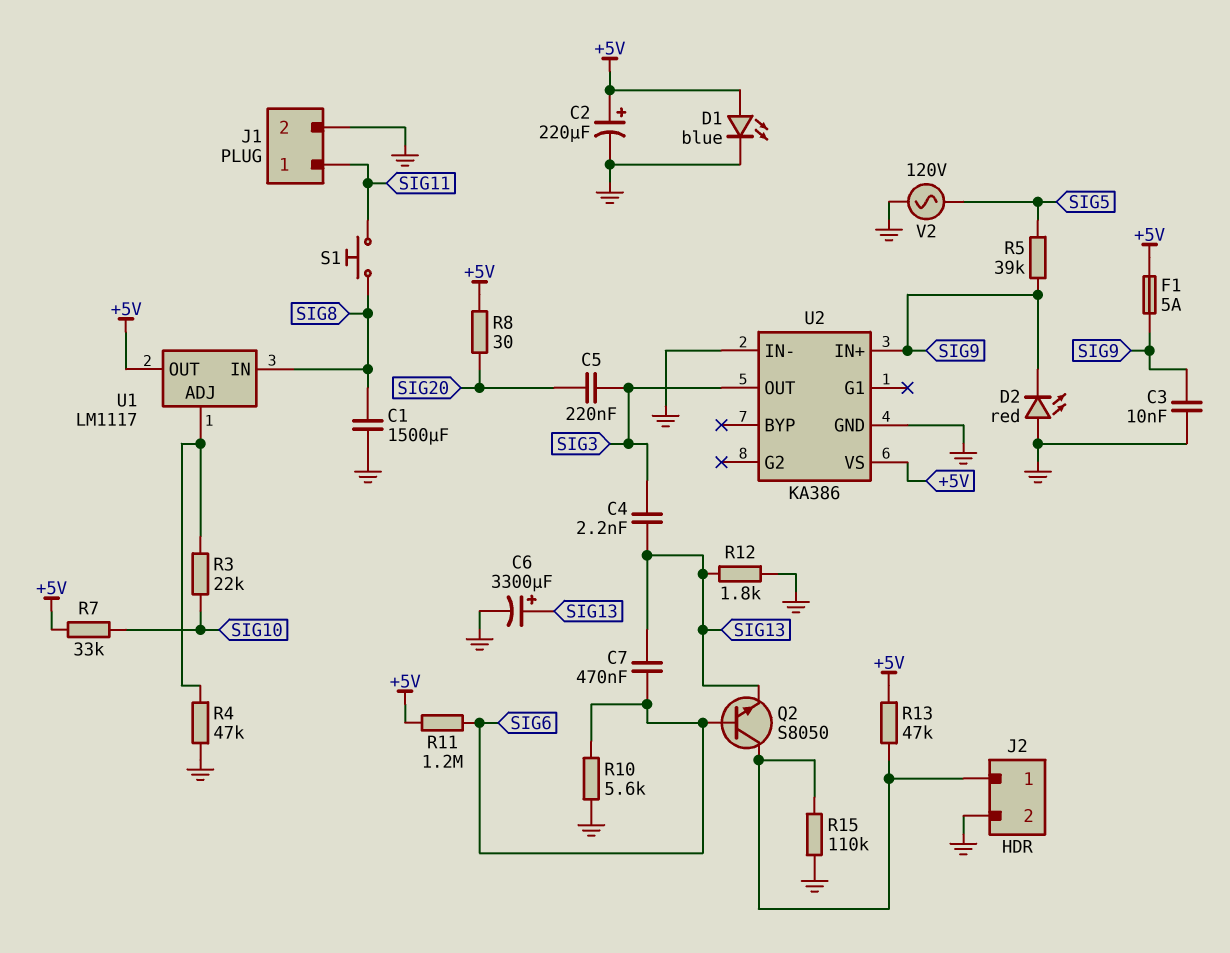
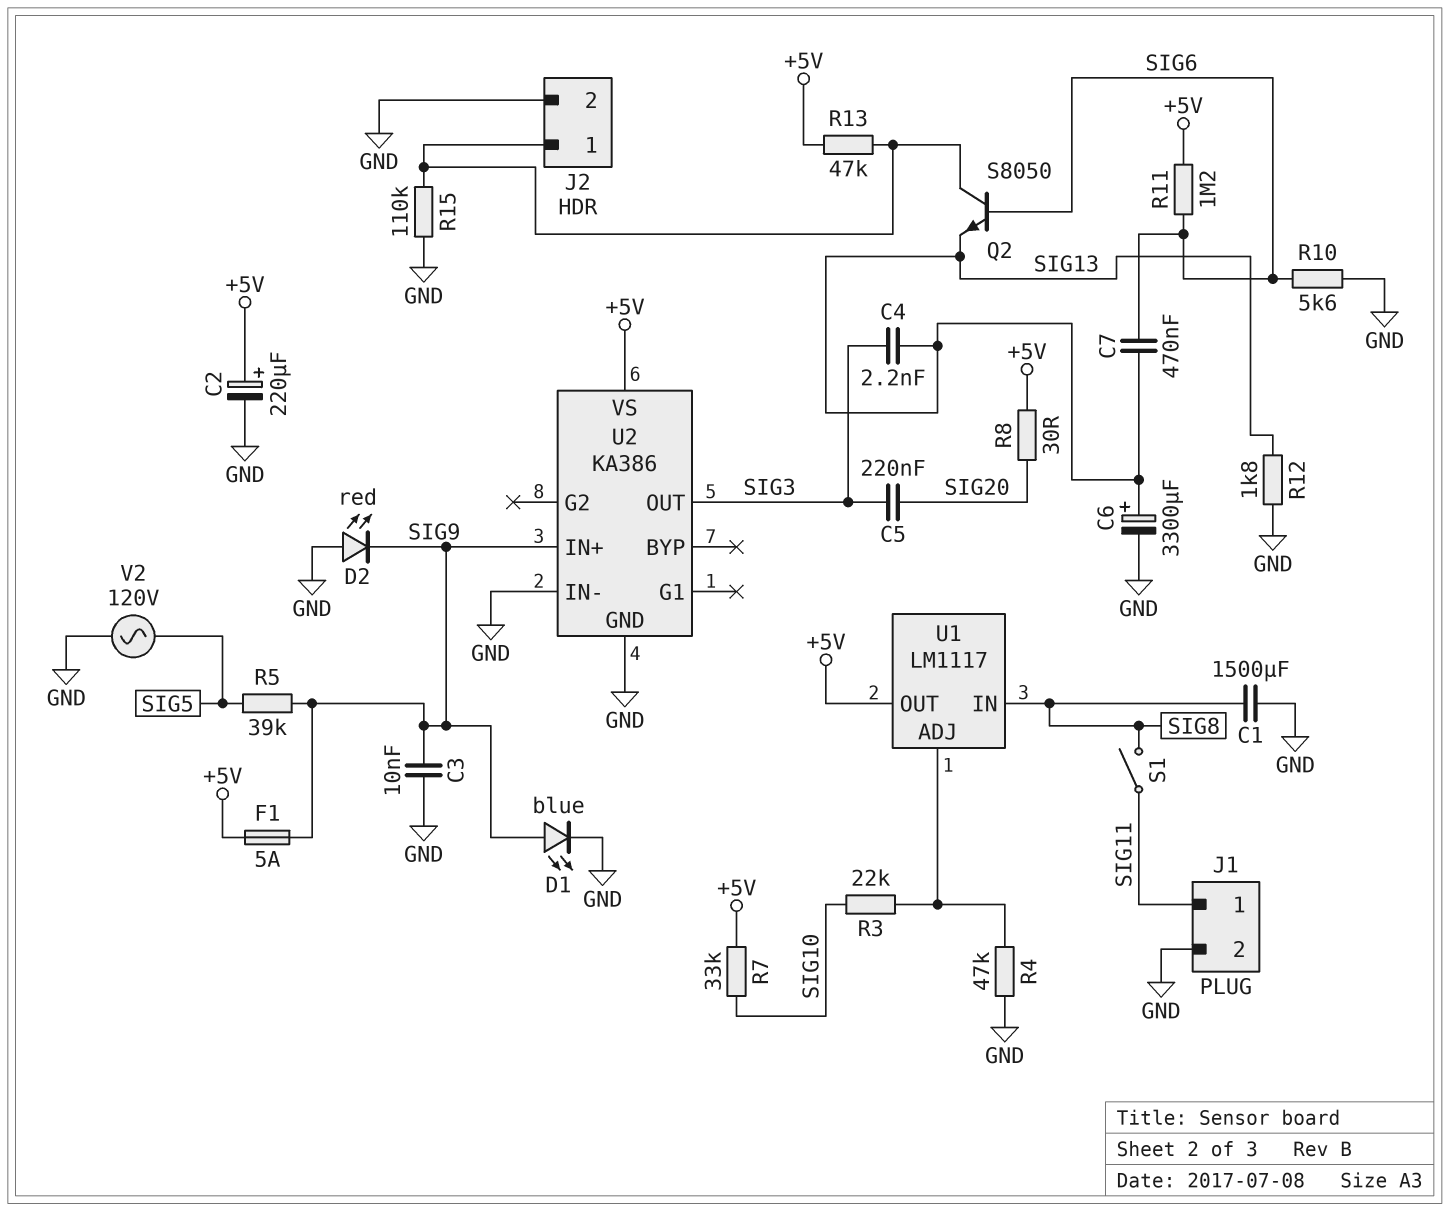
D1: LED blue (A +5V, K GND) -> LED blue (A SIG9, K GND)
S1: button (SIG8, SIG11) -> switch (SIG8, SIG11)

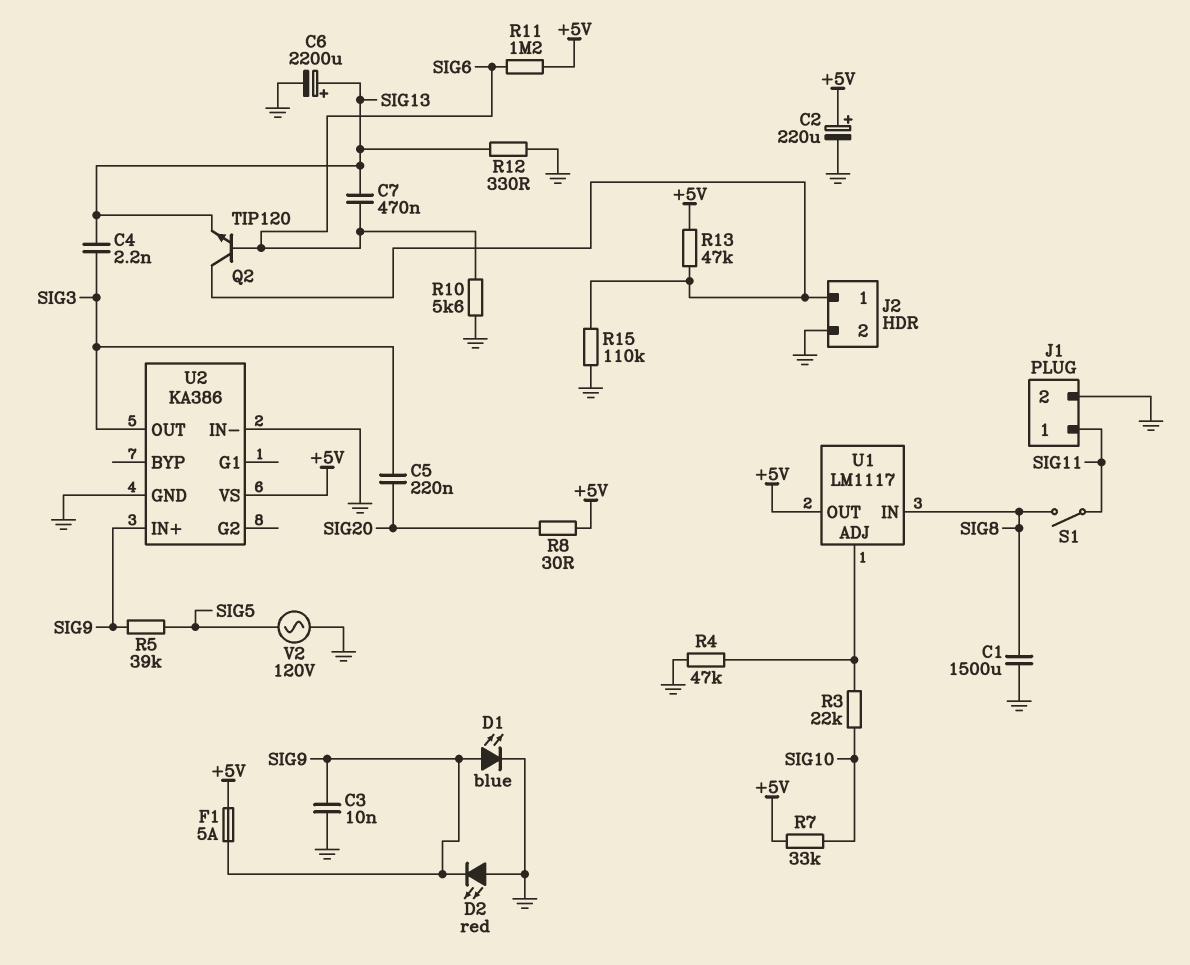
C6: 3300uF (plus SIG13, minus GND) -> 2200uF (plus SIG13, minus GND)
Q2: NPN S8050 (B SIG6, C J2/1, E SIG13) -> NPN TIP120 (B SIG6, C J2/1, E SIG13)
R12: 1.8k (GND, SIG13) -> 330 (GND, SIG13)

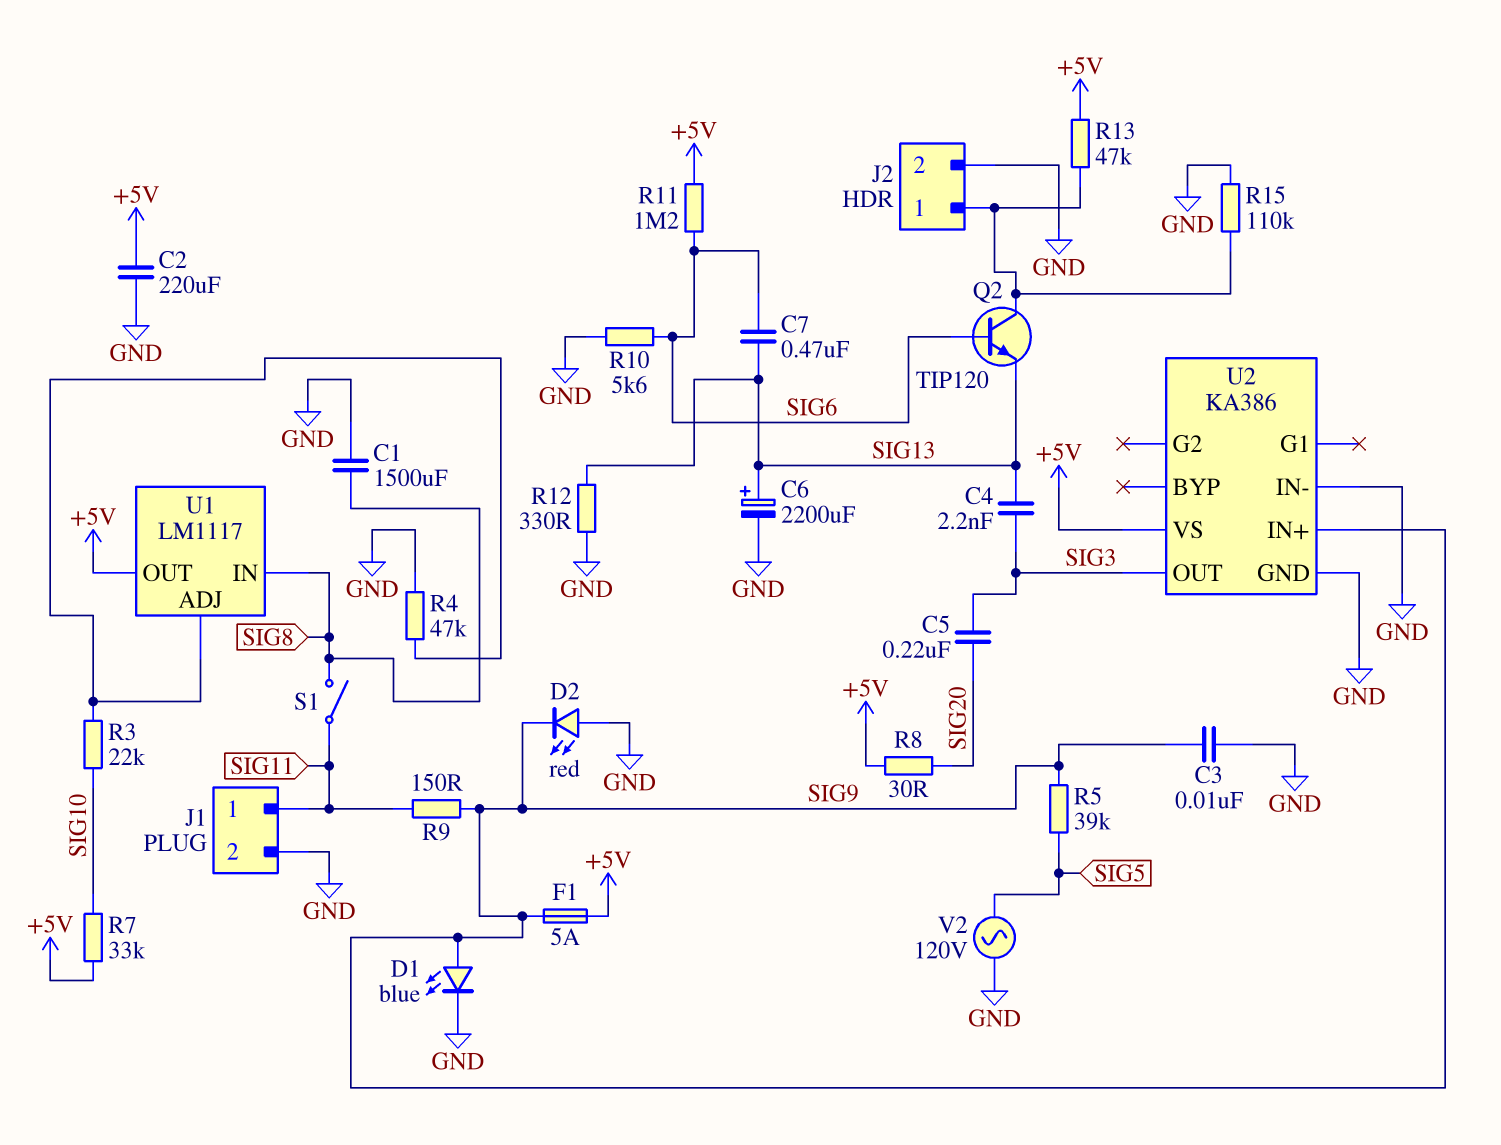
C2: 220uF (plus +5V, minus GND) -> 220uF (+5V, GND)
R9: none -> 150 (SIG9, SIG11)

